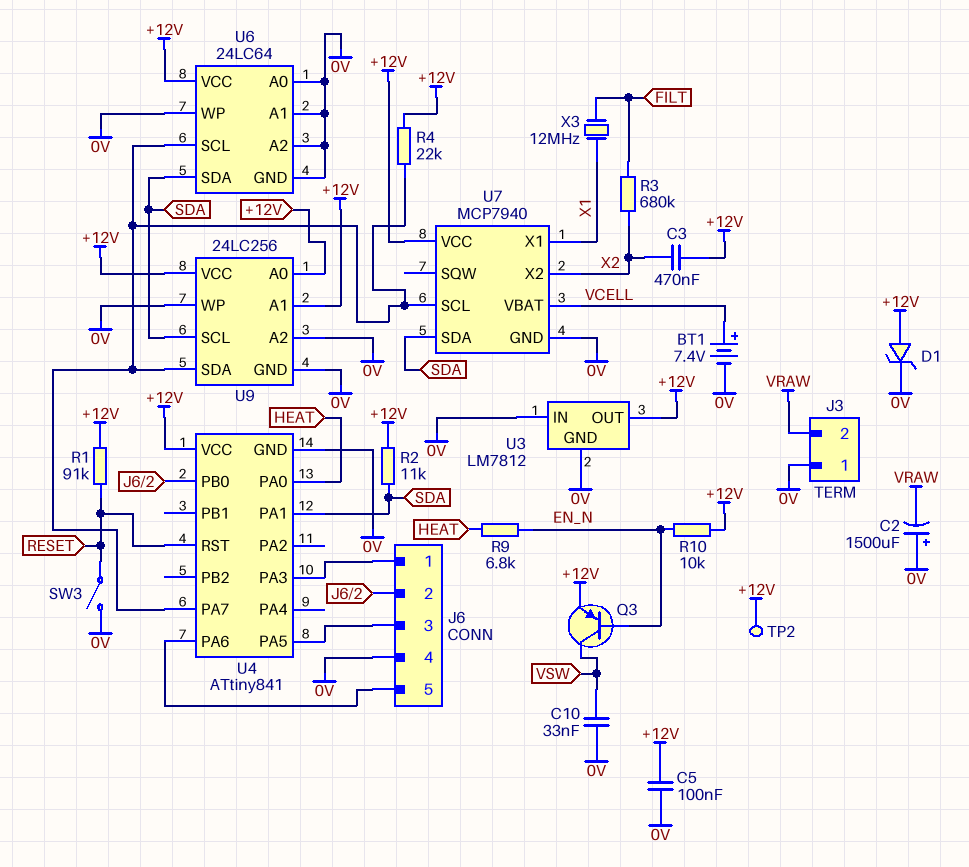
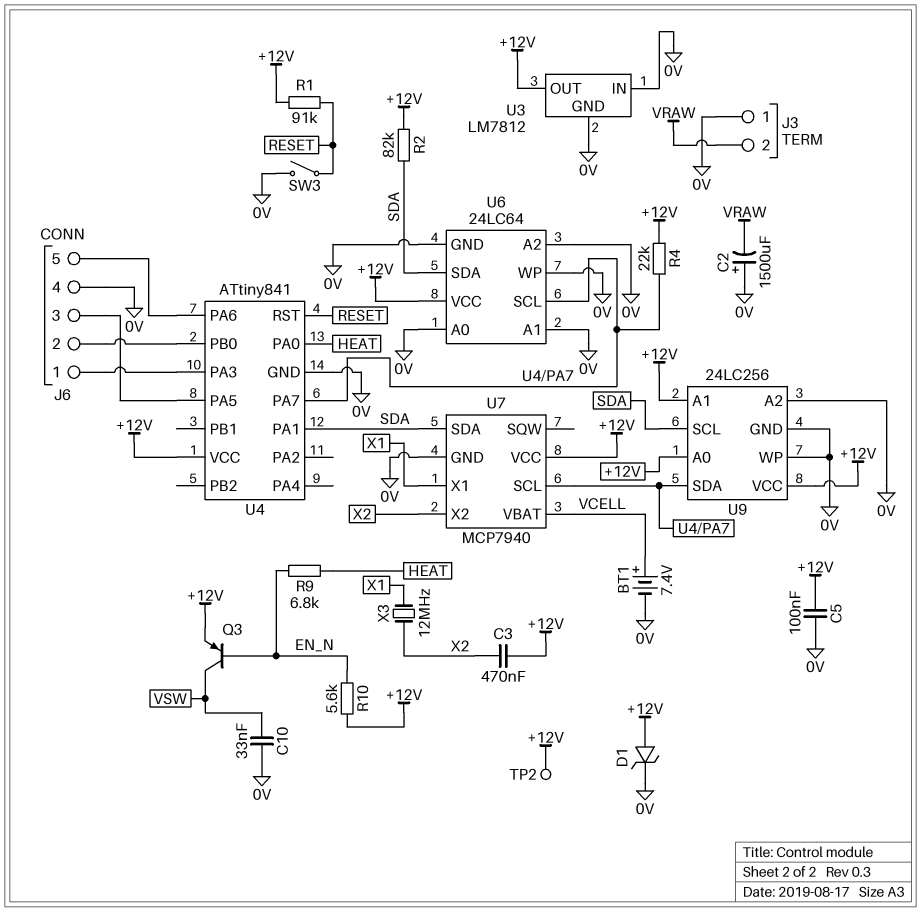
R2: 11k (+12V, SDA) -> 82k (+12V, SDA)
R3: 680k (FILT, X2) -> none
R10: 10k (+12V, EN_N) -> 5.6k (+12V, EN_N)
X3: 12MHz (FILT, X1) -> 12MHz (X1, X2)

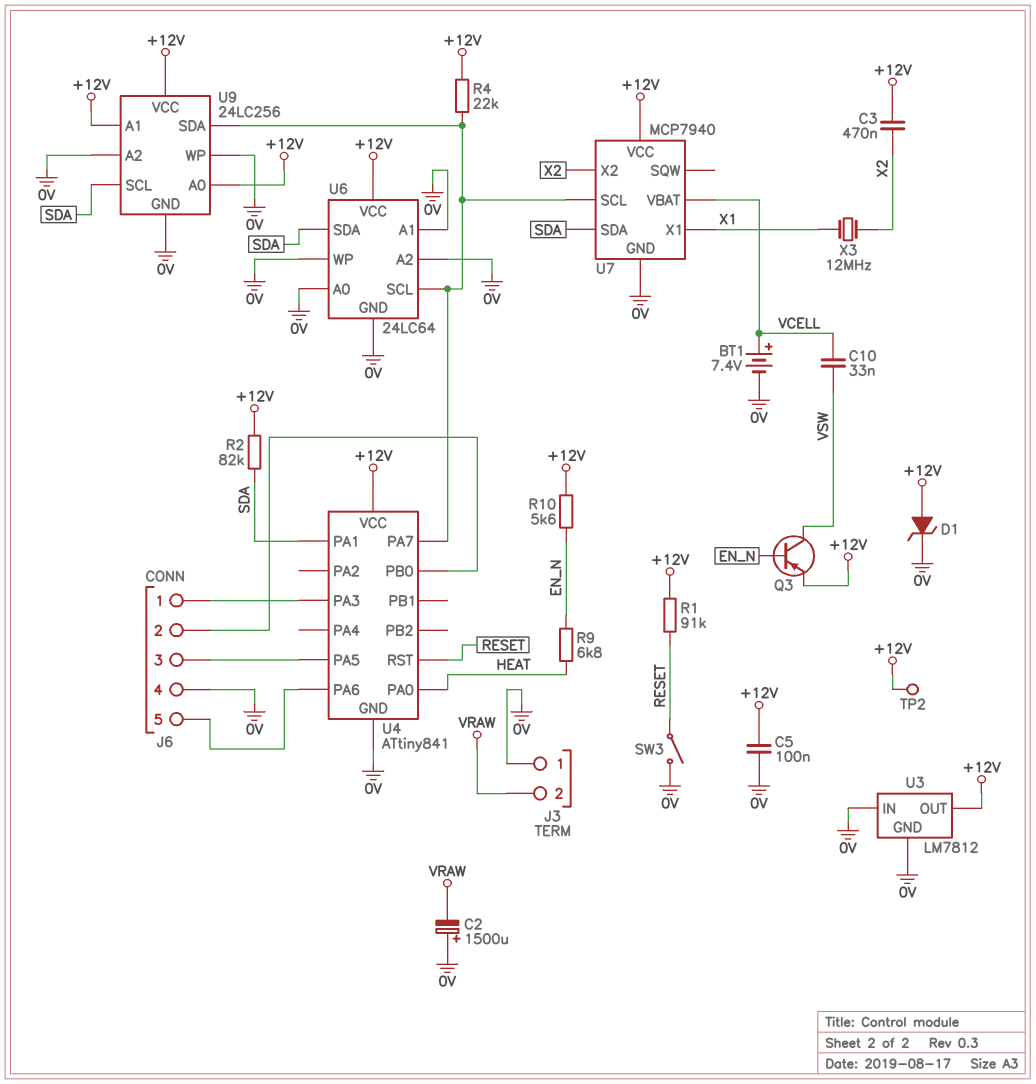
C10: 33nF (0V, VSW) -> 33nF (VCELL, VSW)

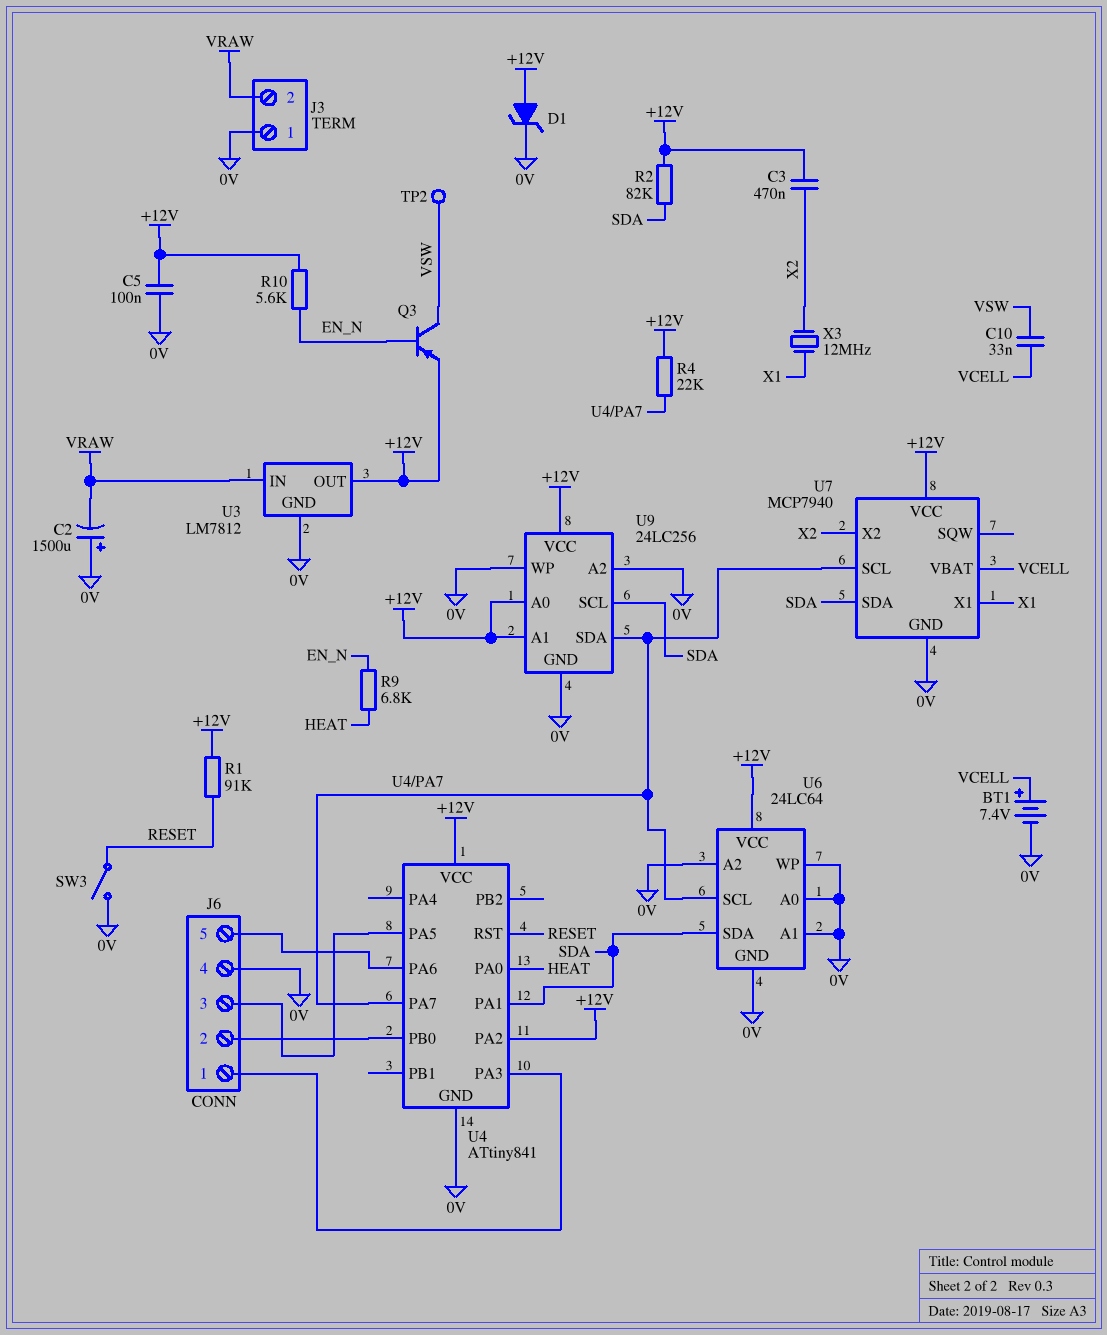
TP2: test point (+12V) -> test point (VSW)
U3 pin IN: 0V -> VRAW
U4 pin PA2: none -> +12V

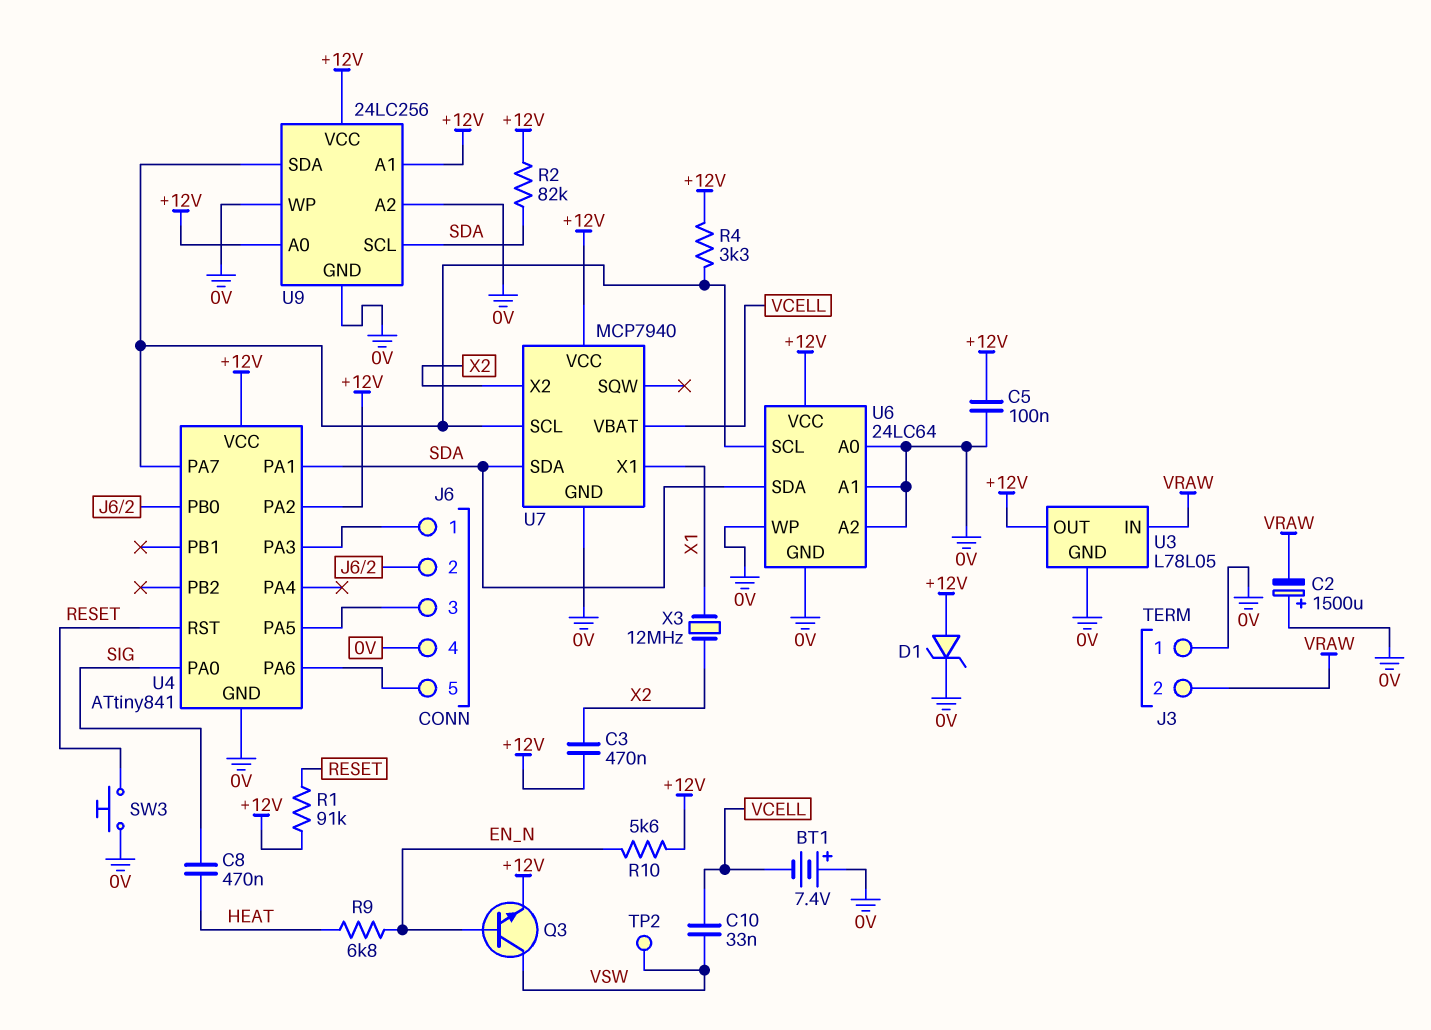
BT1: 7.4V (plus VCELL, minus 0V) -> 7.4V (plus 0V, minus VCELL)
C8: none -> 470nF (HEAT, SIG)
Q3: PNP (B EN_N, C VSW, E +12V) -> NPN (B EN_N, C VSW, E +12V)
R4: 22k (+12V, U4/PA7) -> 3.3k (+12V, U4/PA7)
SW3: switch (0V, RESET) -> button (0V, RESET)
U3: LM7812 -> L78L05
U4 pin PA0: HEAT -> SIG

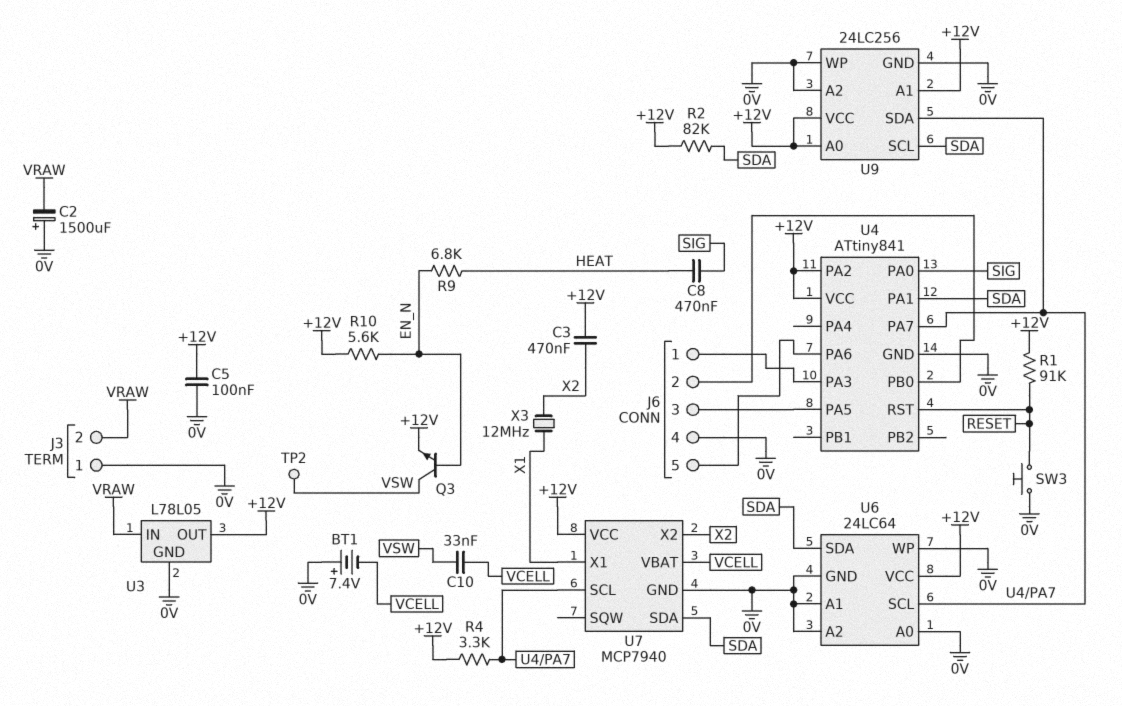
D1: zener (A +12V, K 0V) -> none

